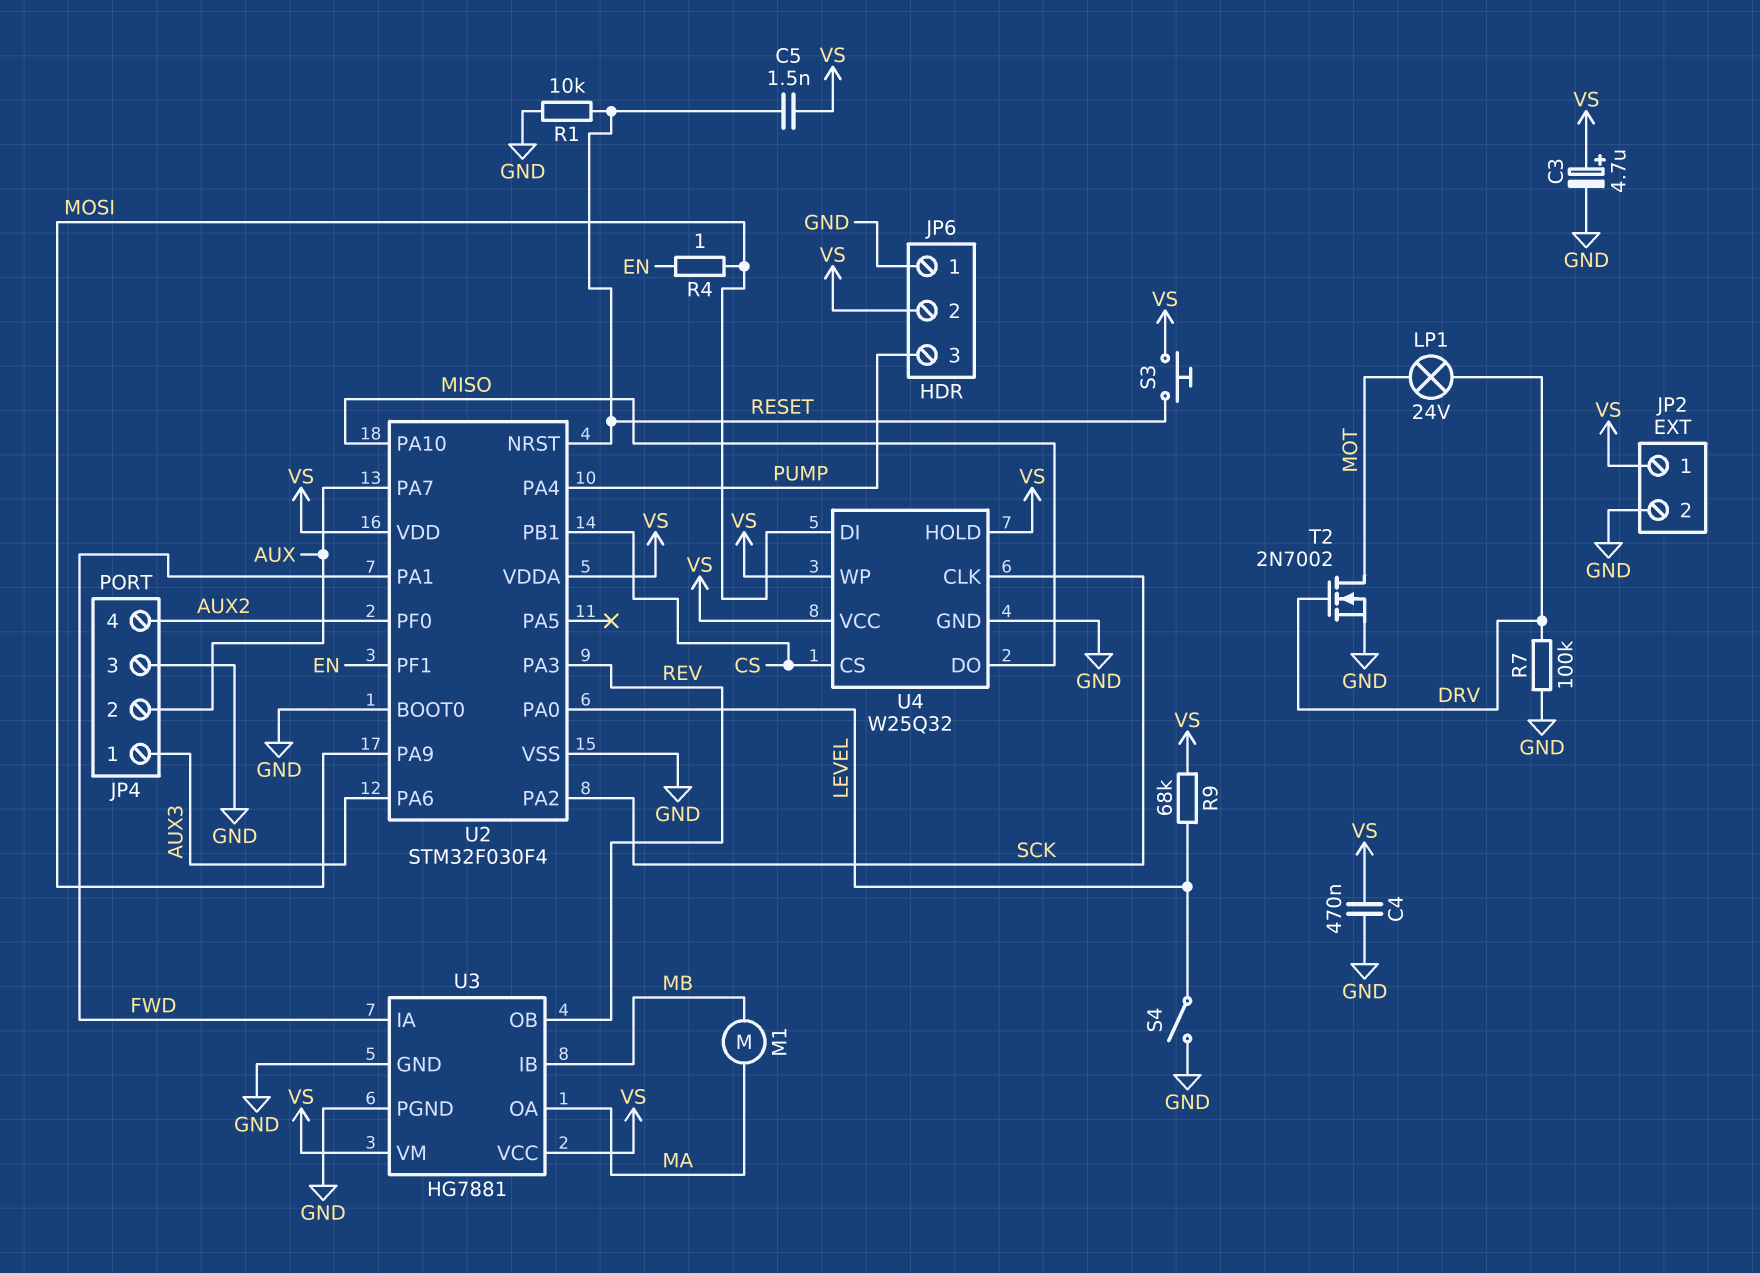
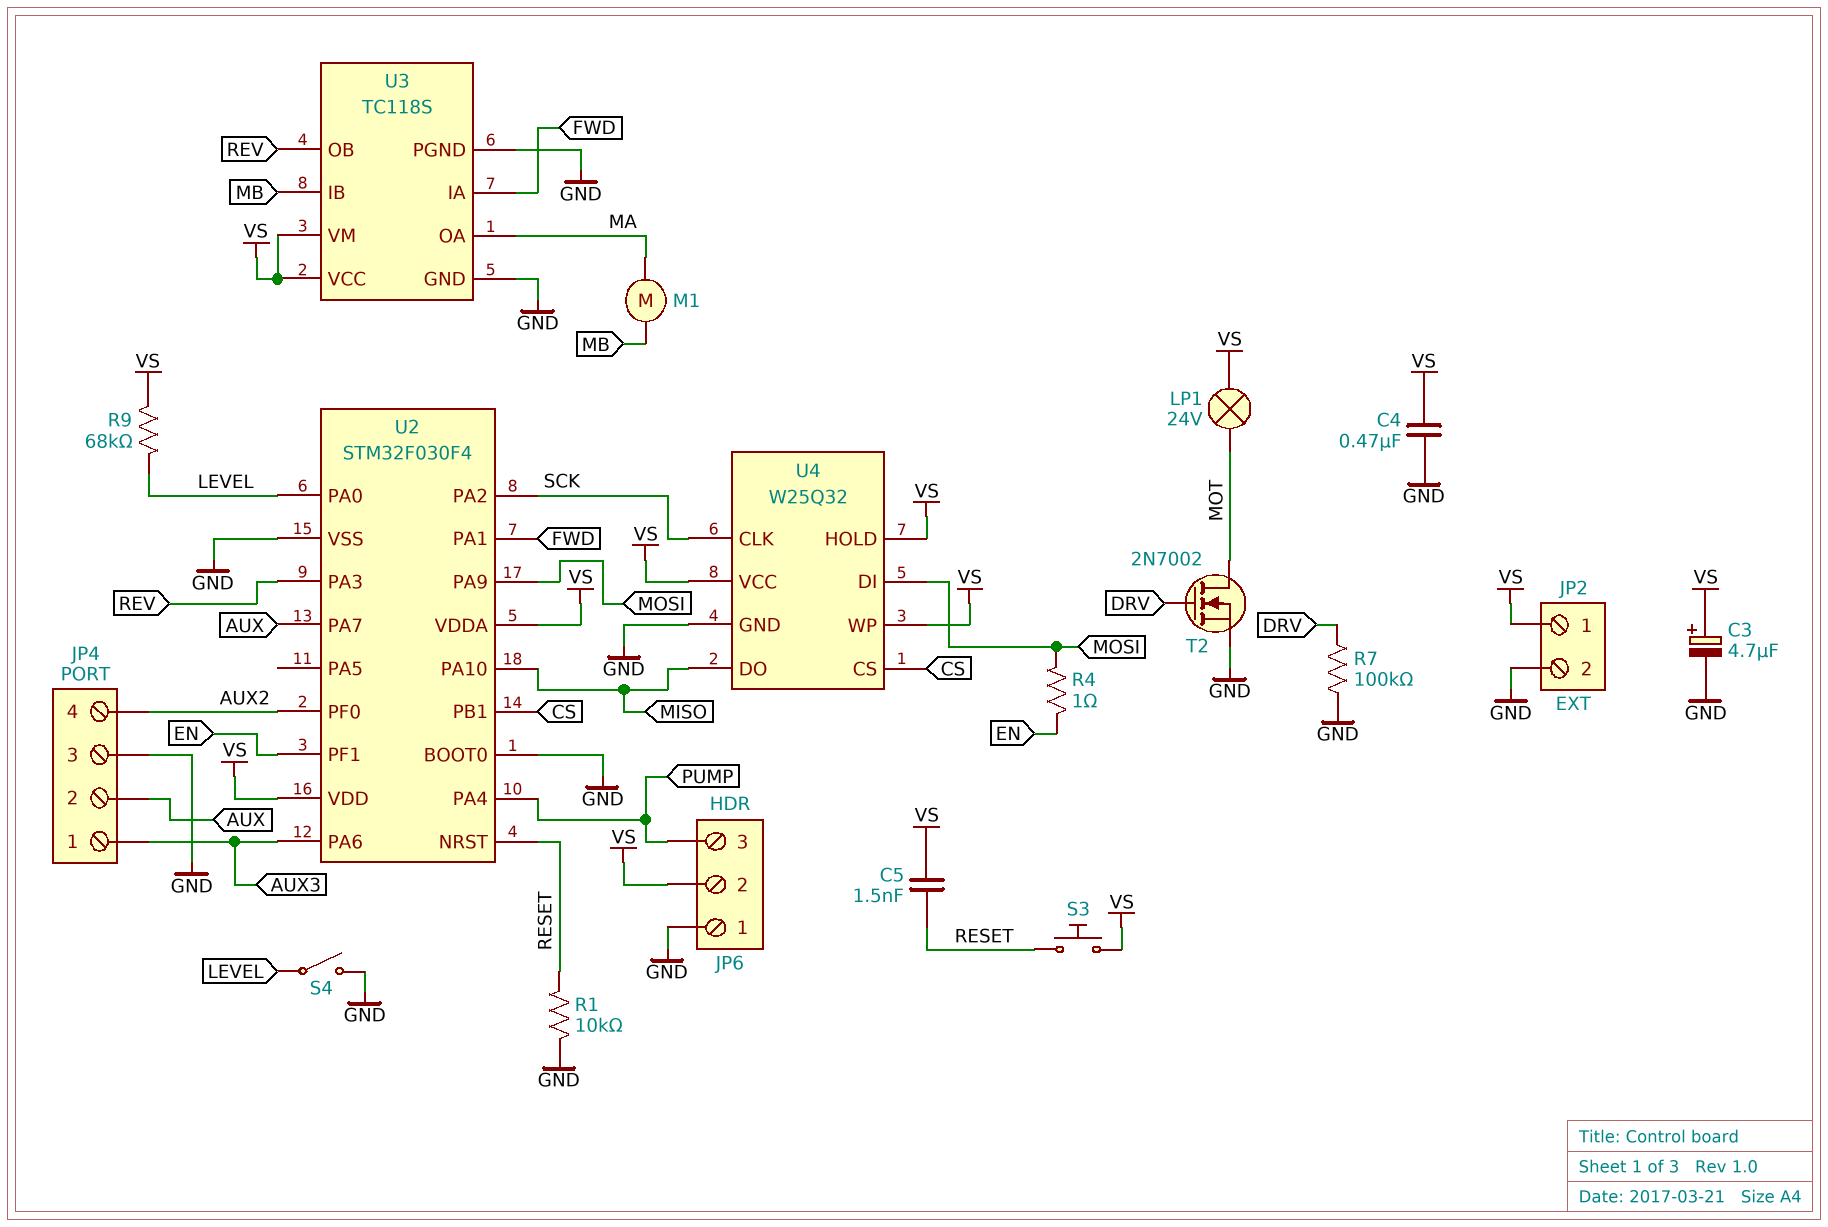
LP1: lamp 24V (DRV, MOT) -> lamp 24V (MOT, VS)
U3: HG7881 -> TC118S

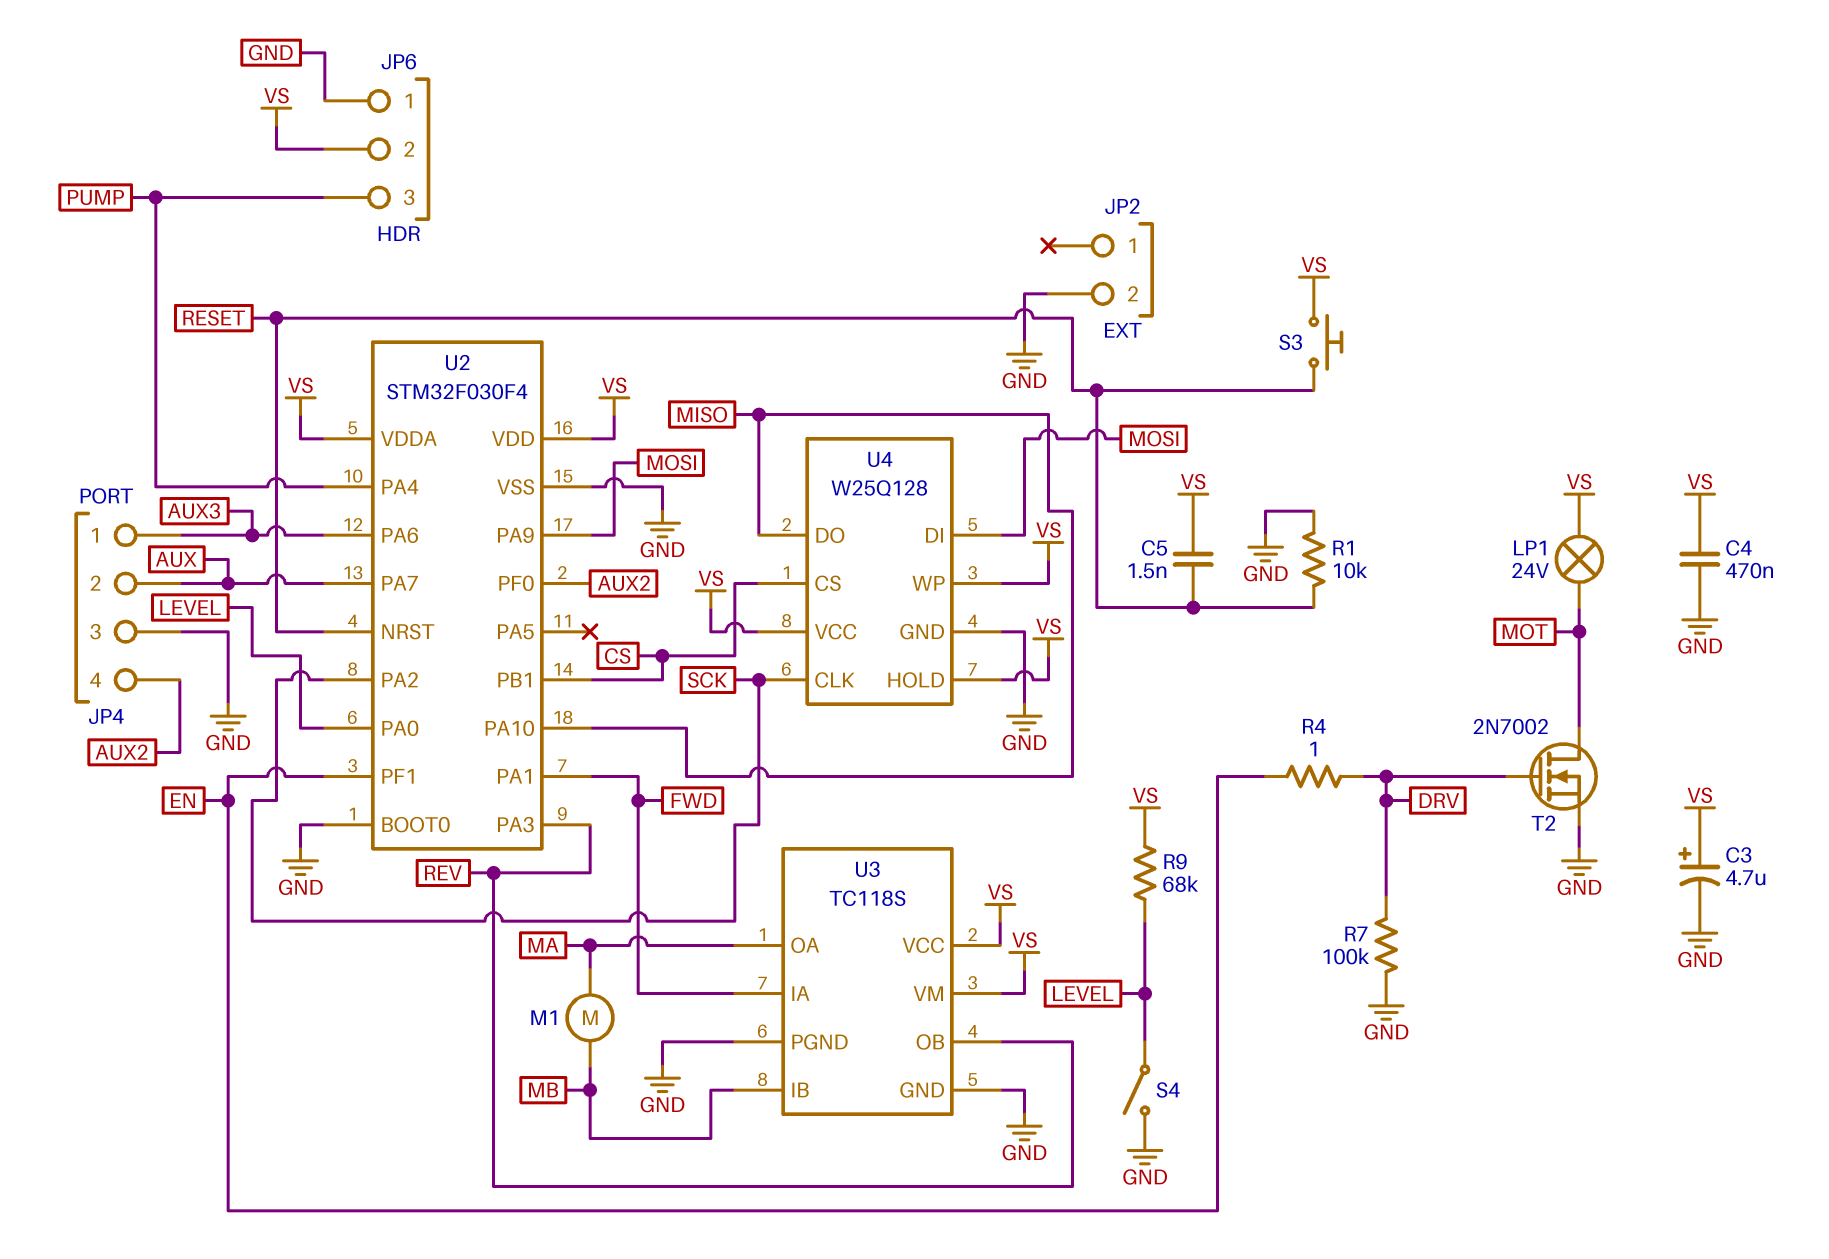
JP2 pin 1: VS -> none
R4: 1 (EN, MOSI) -> 1 (DRV, EN)
U4: W25Q32 -> W25Q128

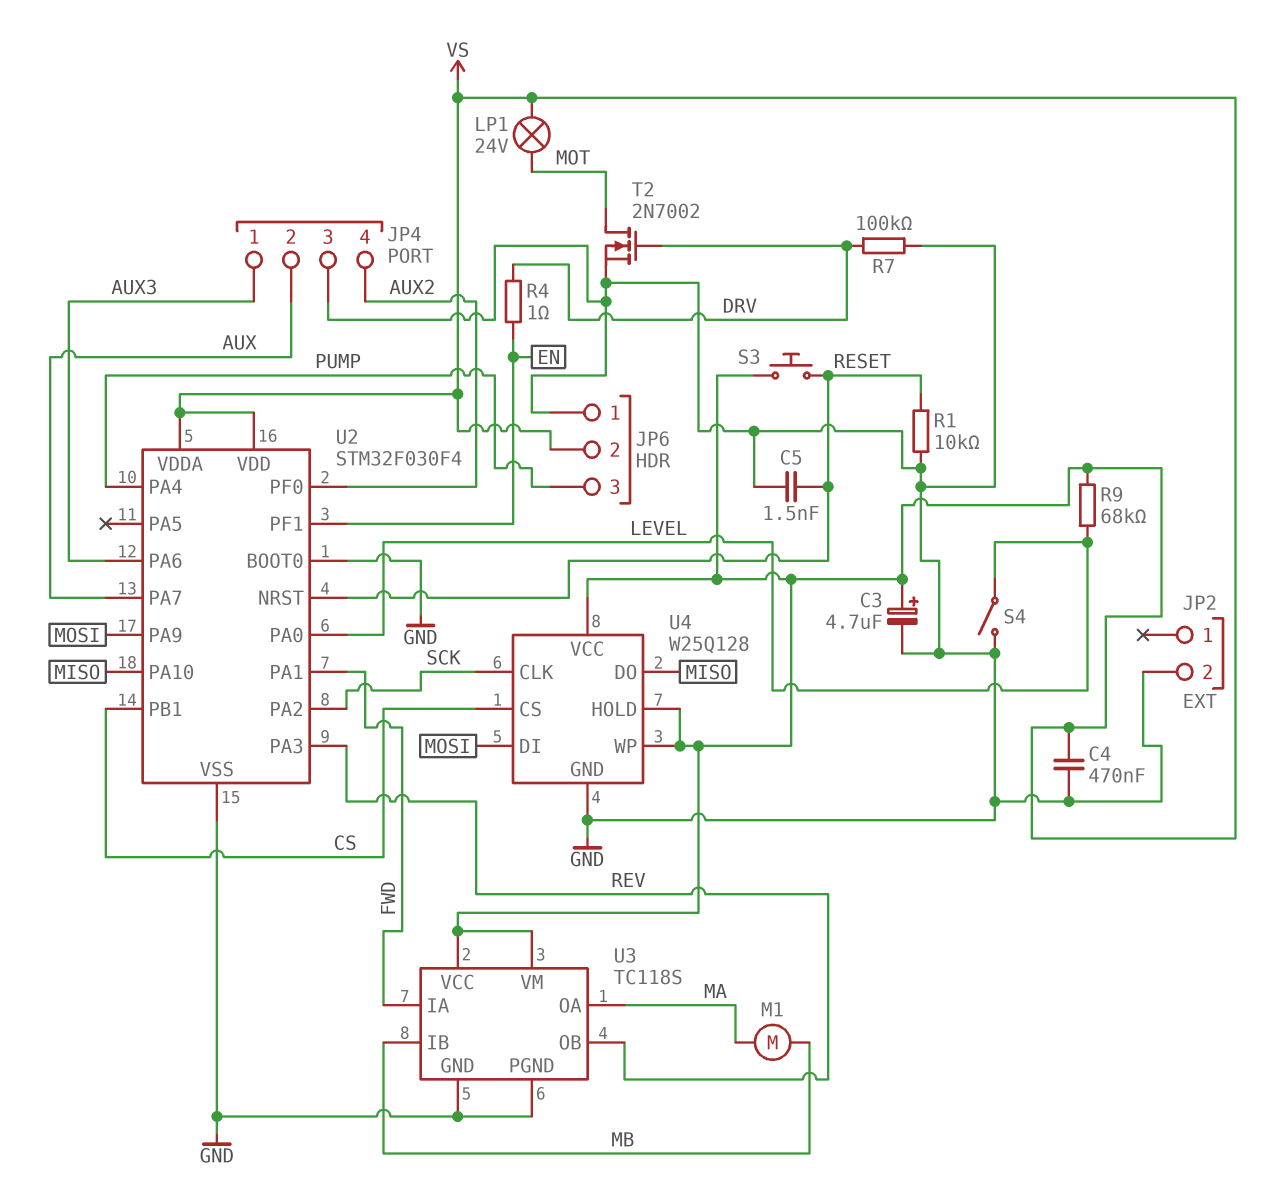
C5: 1.5nF (RESET, VS) -> 1.5nF (GND, RESET)

